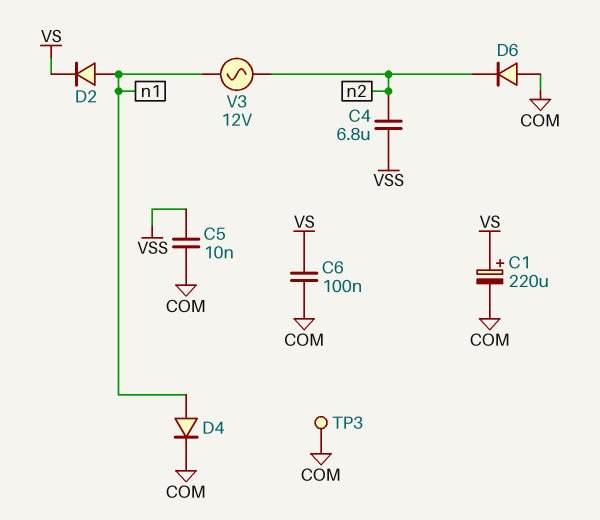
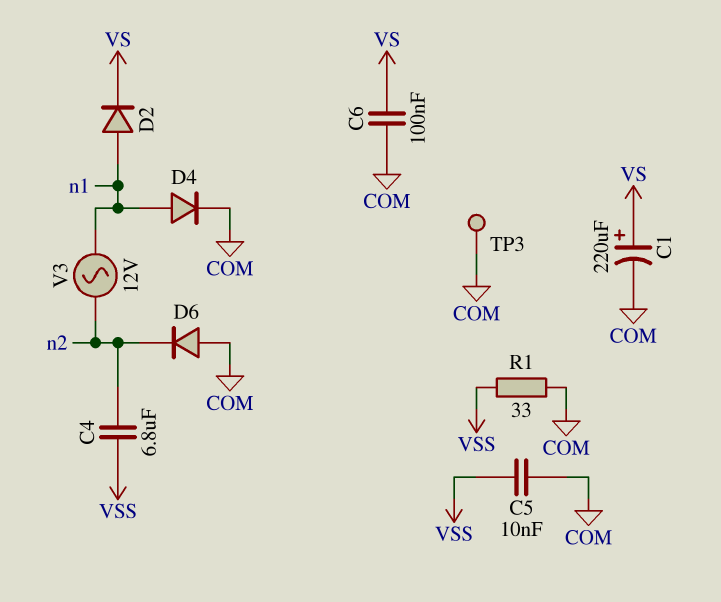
R1: none -> 33 (COM, VSS)

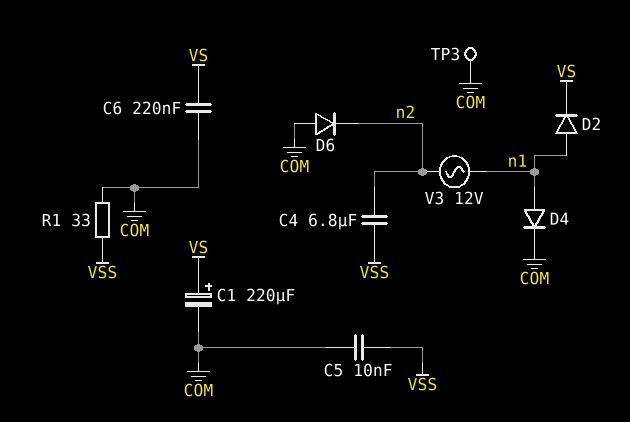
C6: 100nF (COM, VS) -> 220nF (COM, VS)

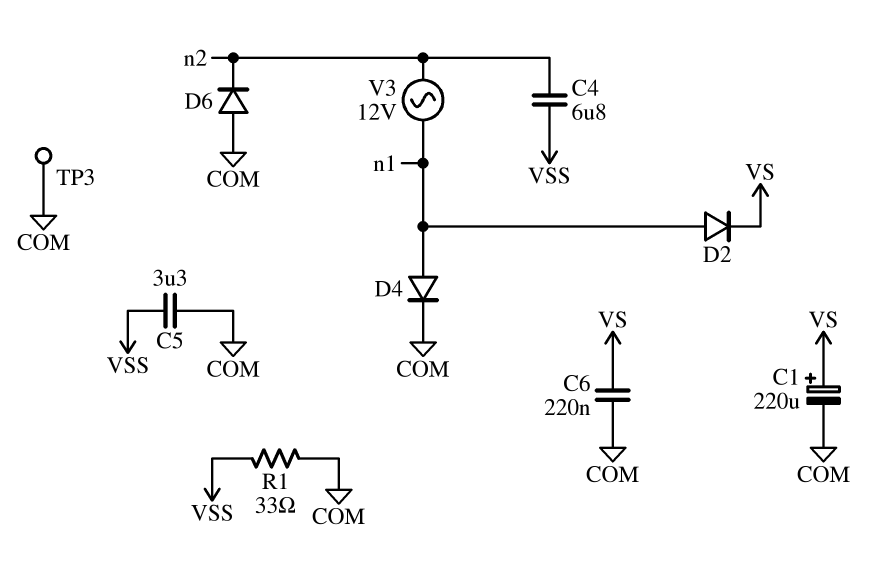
C5: 10nF (COM, VSS) -> 3.3uF (COM, VSS)

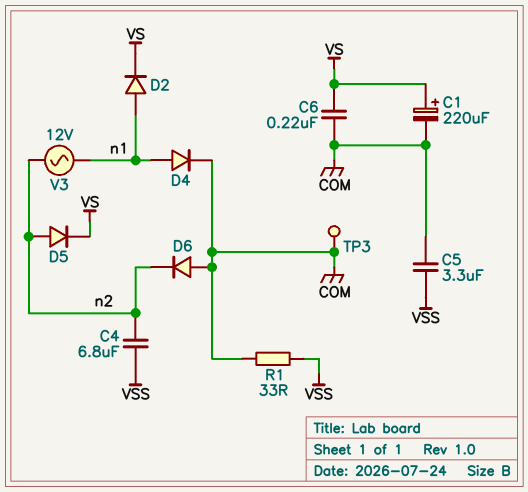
D5: none -> diode (A n2, K VS)

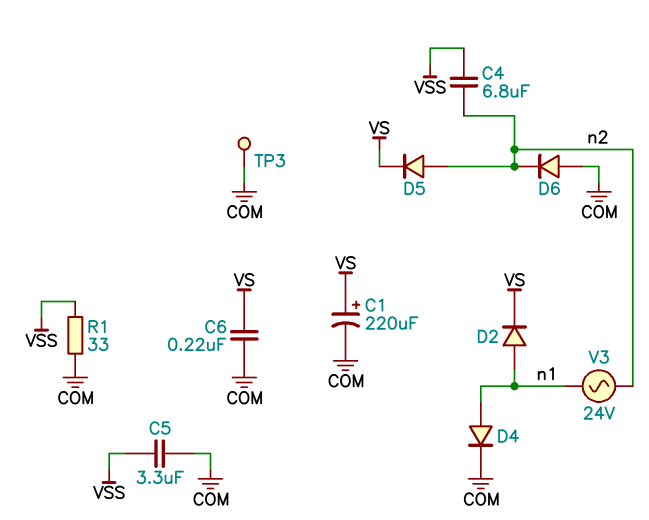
V3: AC 12V (n1, n2) -> AC 24V (n1, n2)

